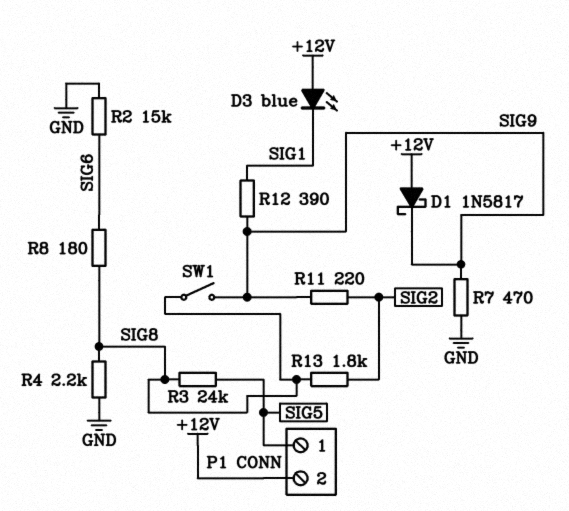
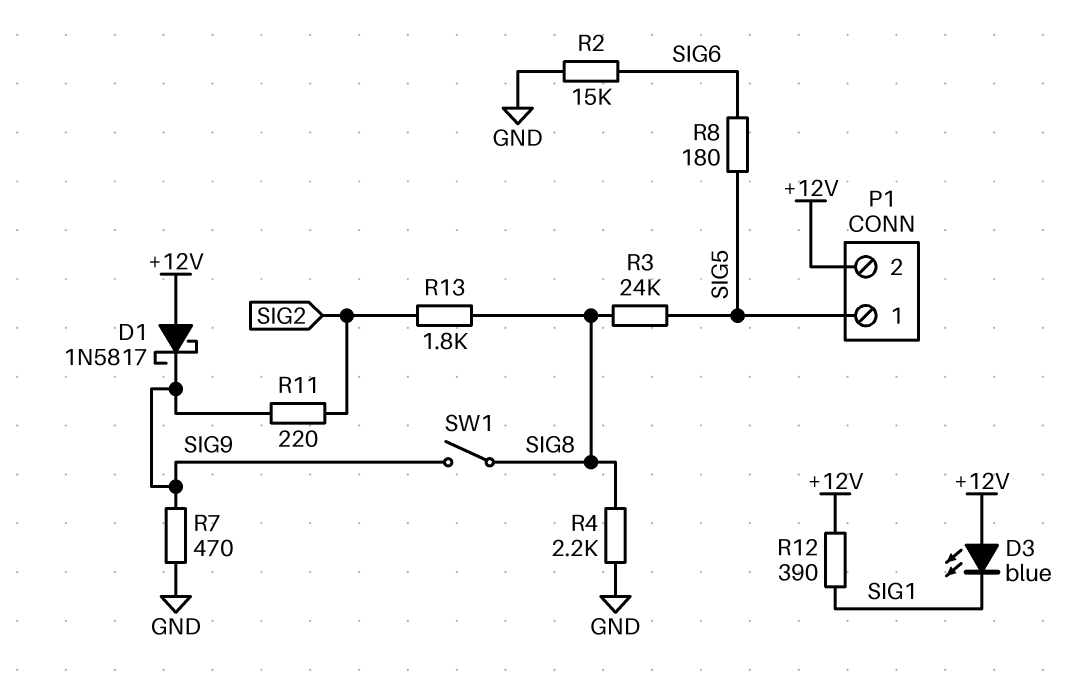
R8: 180 (SIG6, SIG8) -> 180 (SIG5, SIG6)
R12: 390 (SIG1, SIG9) -> 390 (+12V, SIG1)

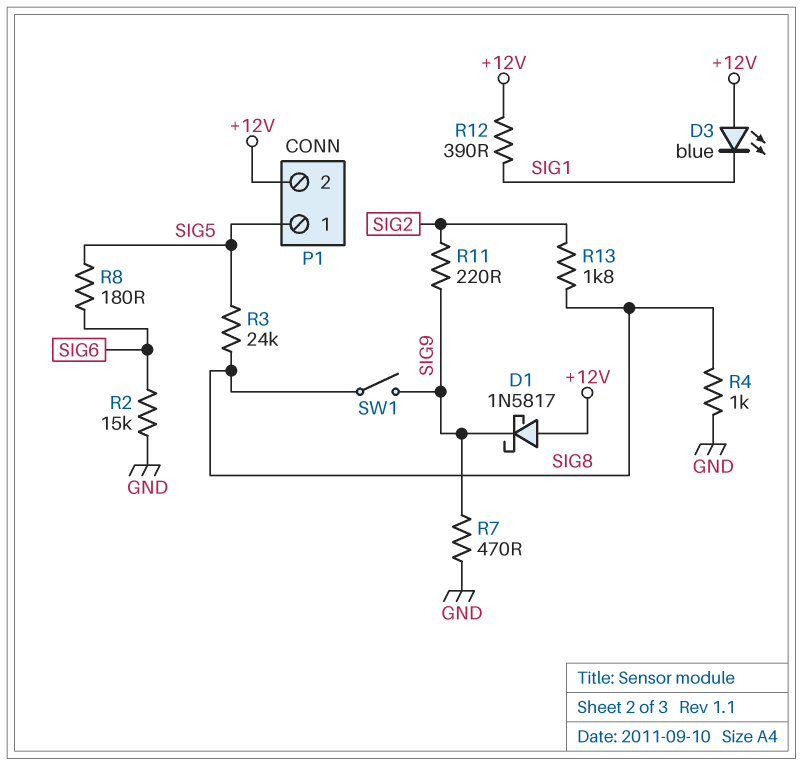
R4: 2.2k (GND, SIG8) -> 1k (GND, SIG8)

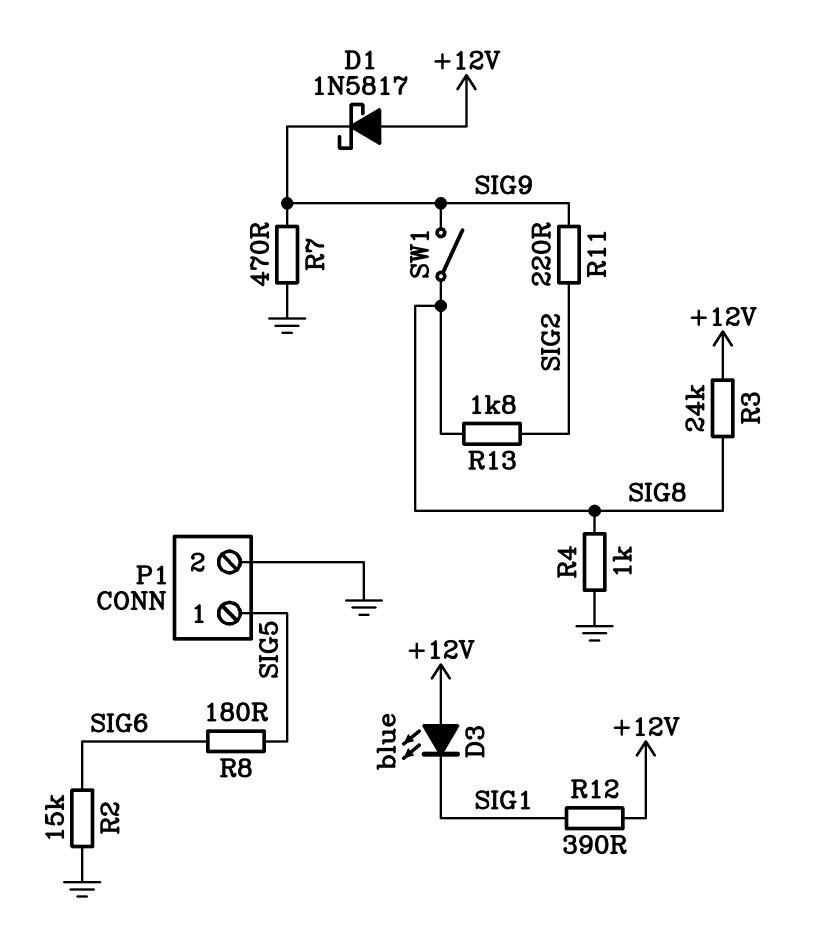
P1 pin 2: +12V -> GND
R3: 24k (SIG5, SIG8) -> 24k (+12V, SIG8)

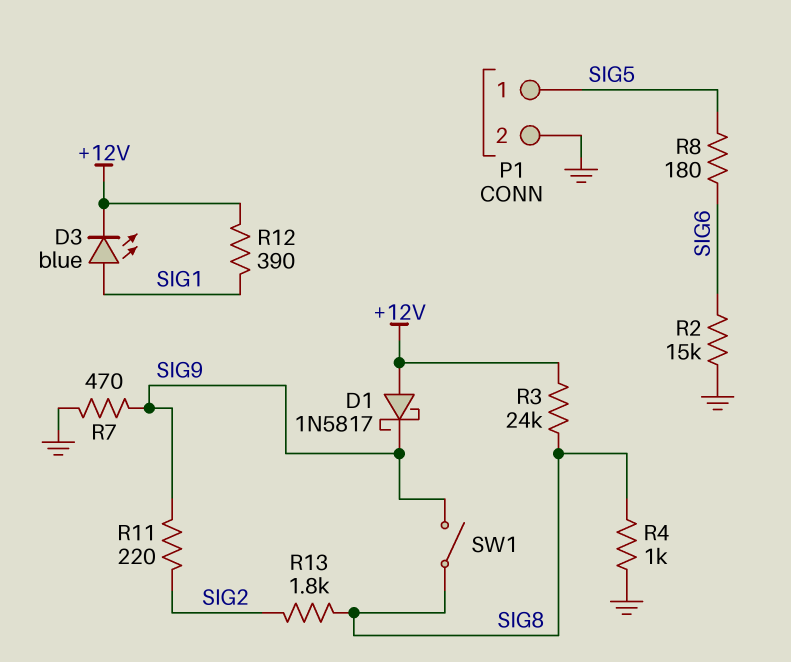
D3: LED blue (A +12V, K SIG1) -> LED blue (A SIG1, K +12V)

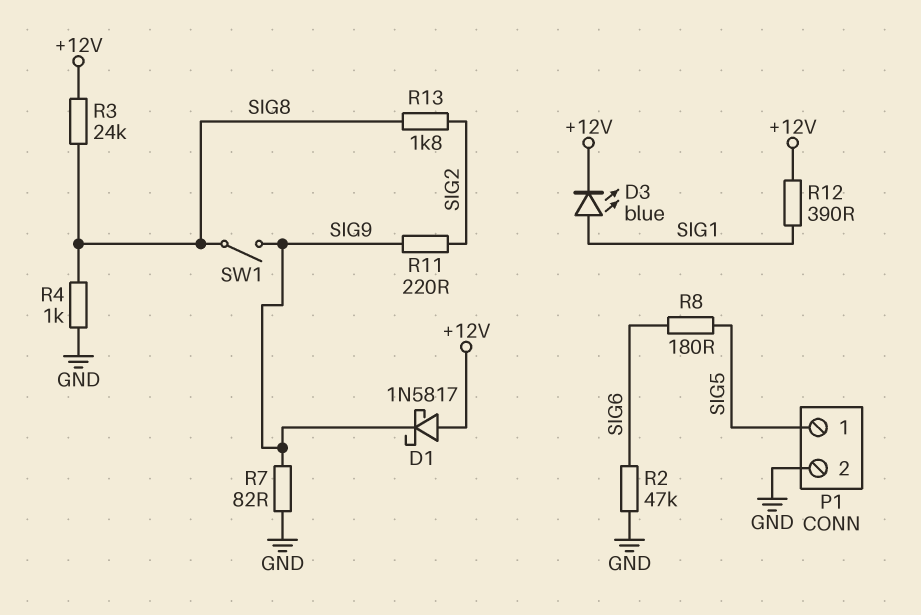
R2: 15k (GND, SIG6) -> 47k (GND, SIG6)
R7: 470 (GND, SIG9) -> 82 (GND, SIG9)

